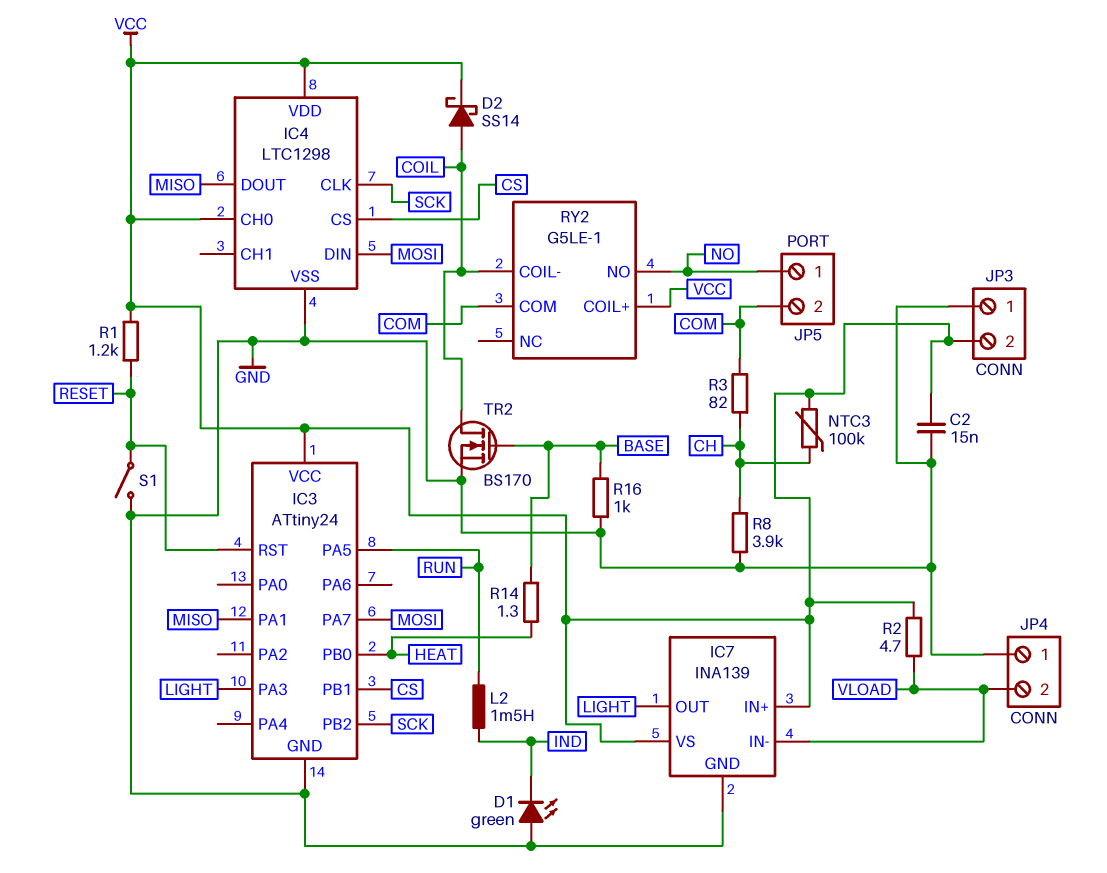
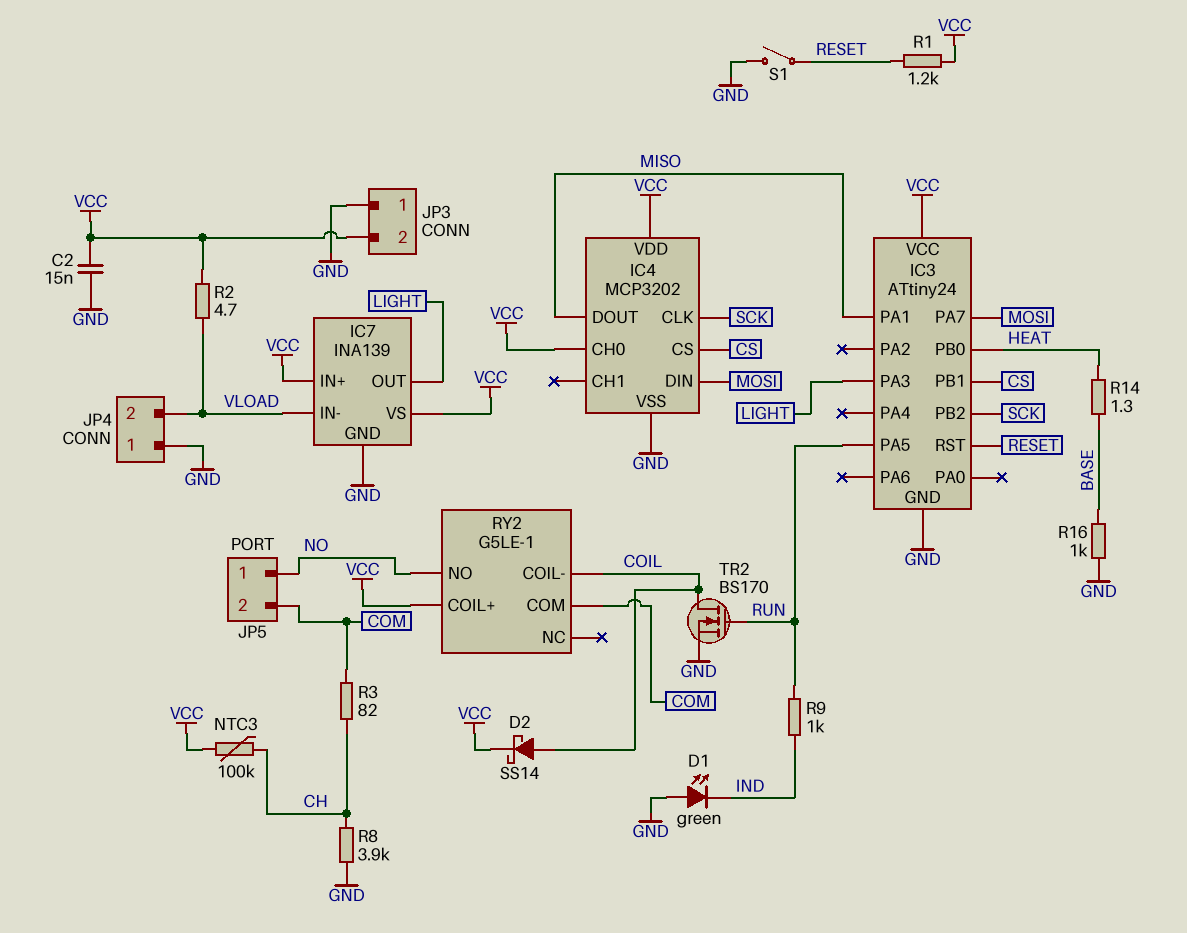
IC4: LTC1298 -> MCP3202
L2: 1.5mH (IND, RUN) -> none
R9: none -> 1k (IND, RUN)
TR2: NMOS BS170 (G BASE, D COIL, S GND) -> NMOS BS170 (G RUN, D COIL, S GND)

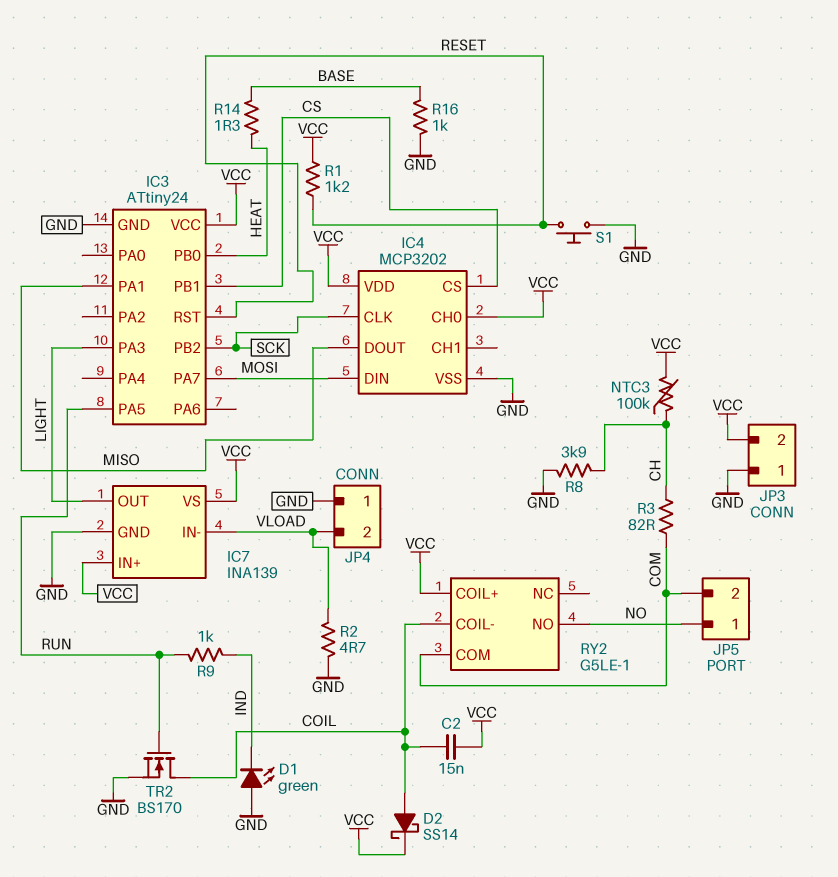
C2: 15nF (GND, VCC) -> 15nF (COIL, VCC)
R2: 4.7 (VCC, VLOAD) -> 4.7 (GND, VLOAD)
S1: switch (GND, RESET) -> button (GND, RESET)

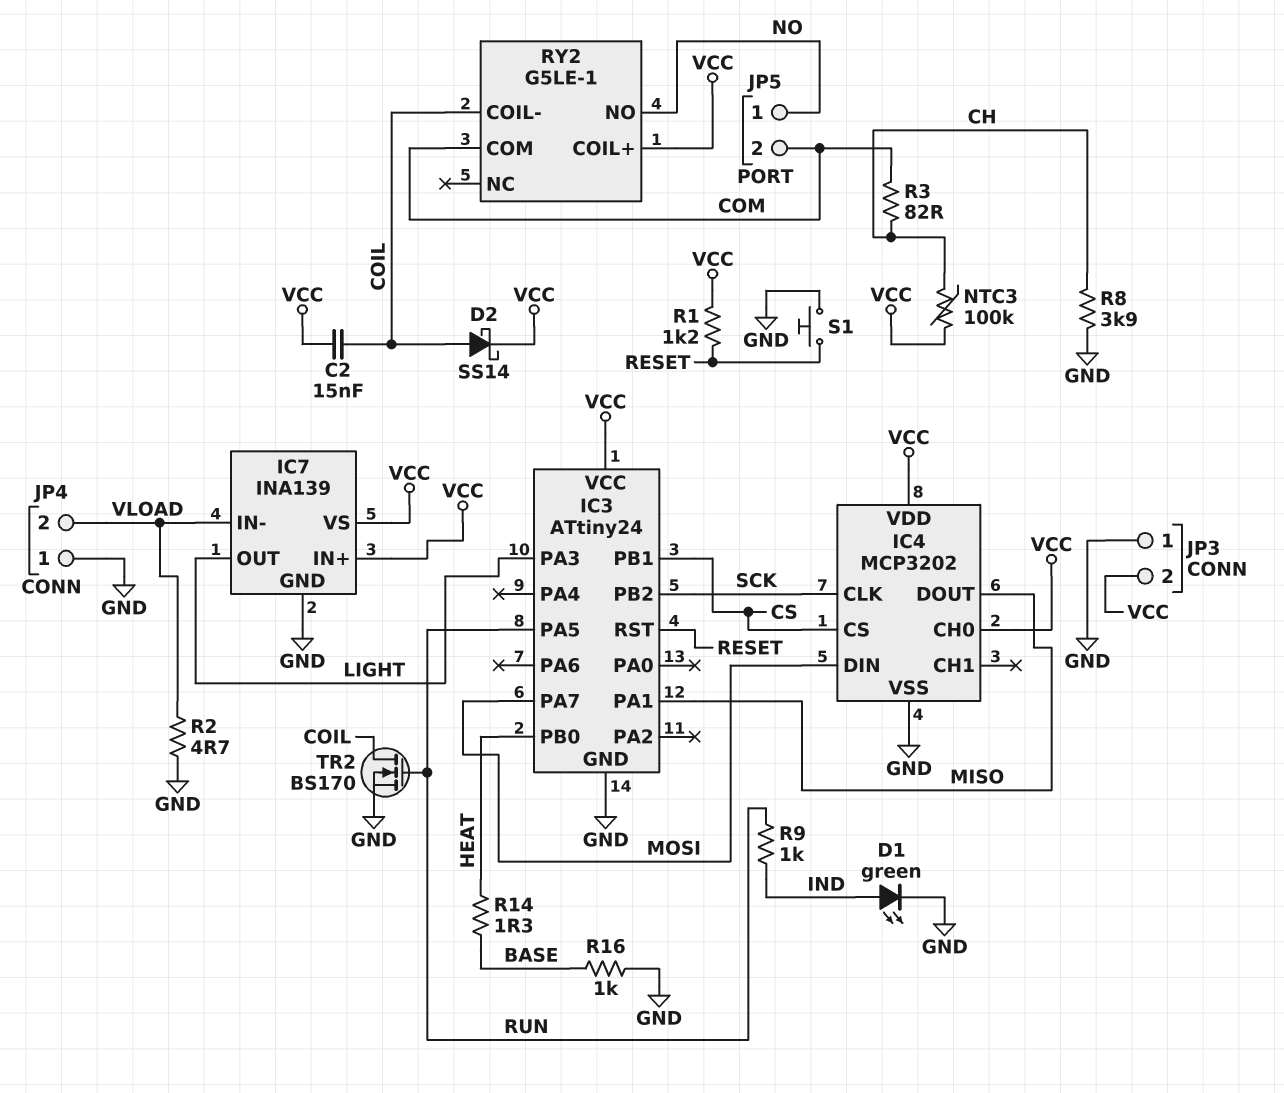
D1: LED green (A GND, K IND) -> LED green (A IND, K GND)

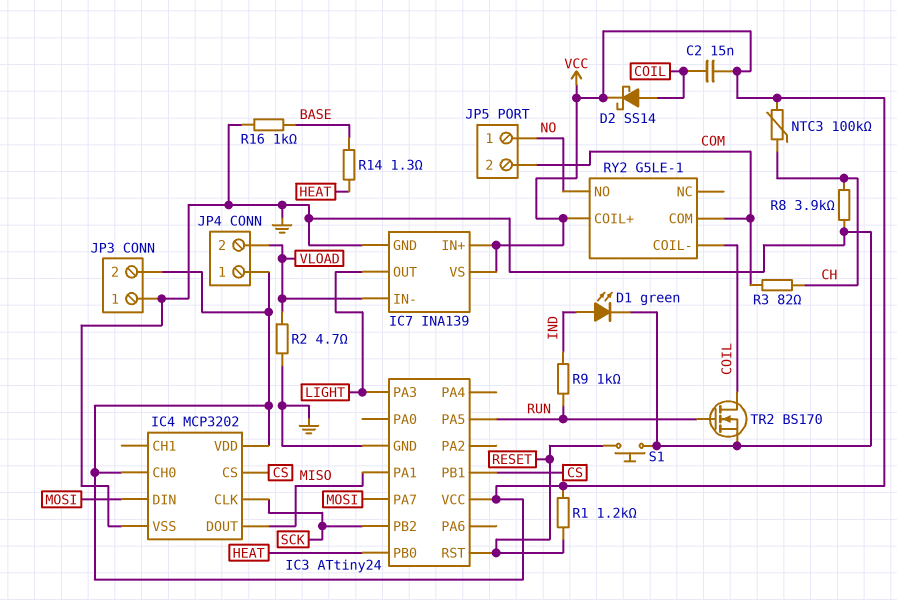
JP4 pin 1: GND -> VCC

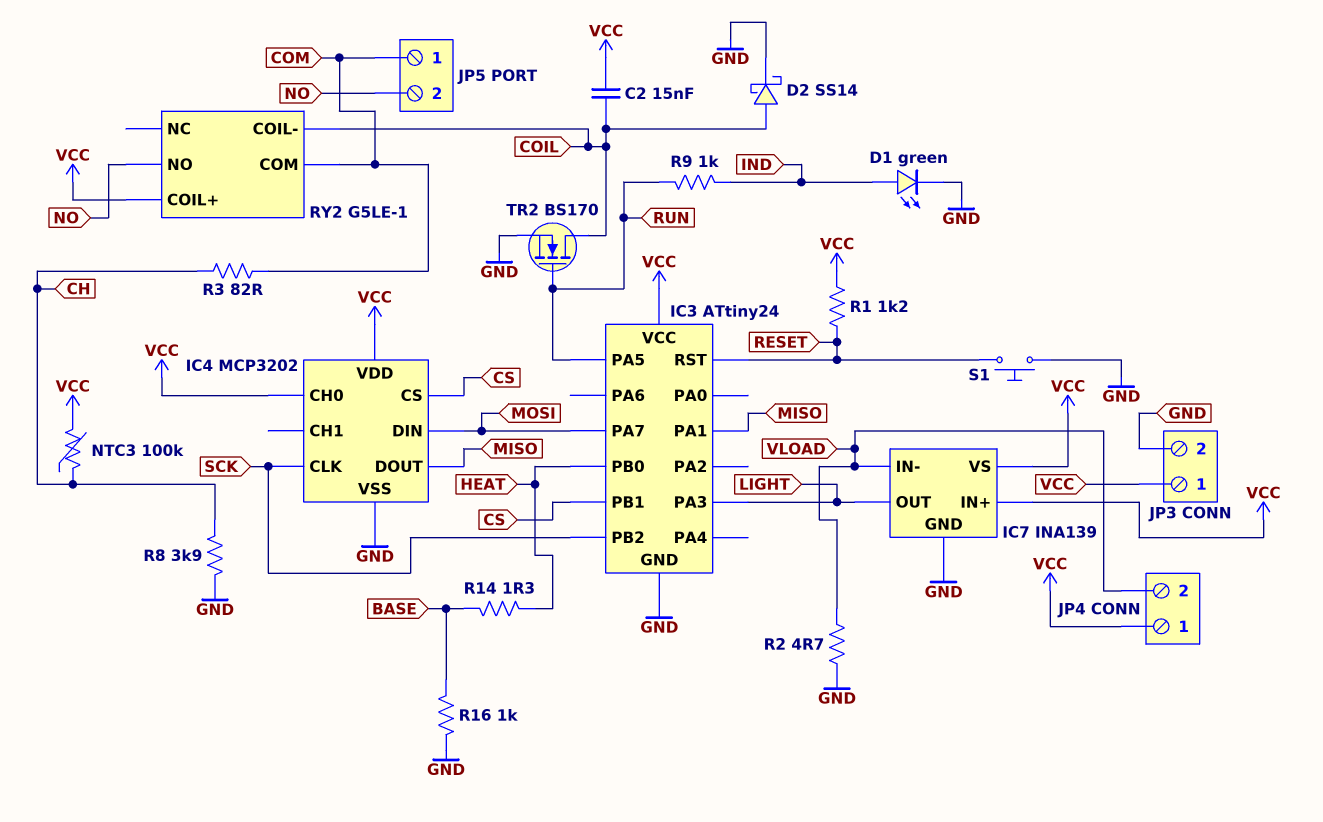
D2: schottky SS14 (A COIL, K VCC) -> schottky SS14 (A COIL, K GND)
JP3 pin 1: GND -> VCC
JP3 pin 2: VCC -> GND
JP5 pin 1: NO -> COM
JP5 pin 2: COM -> NO

